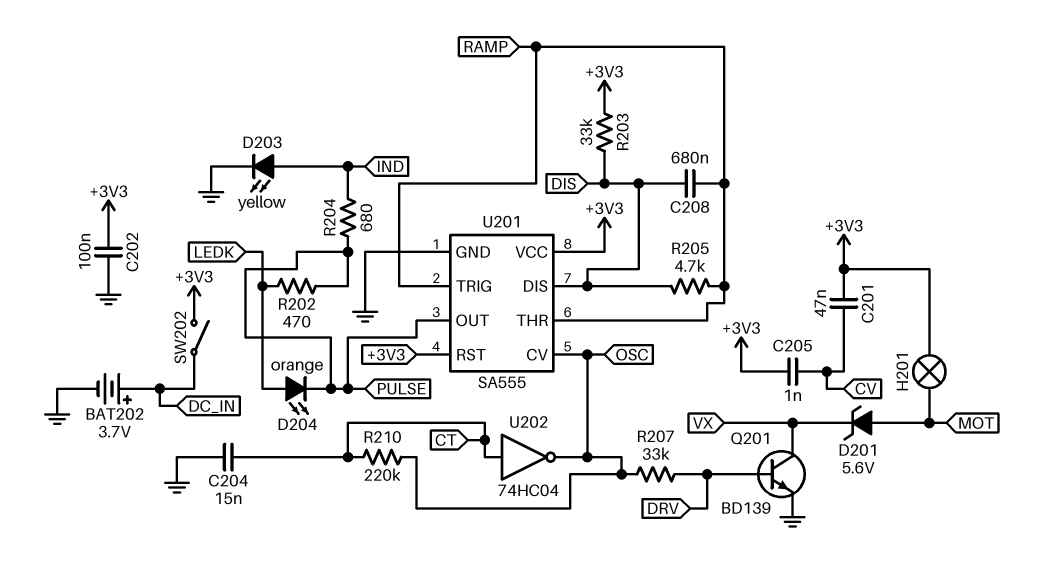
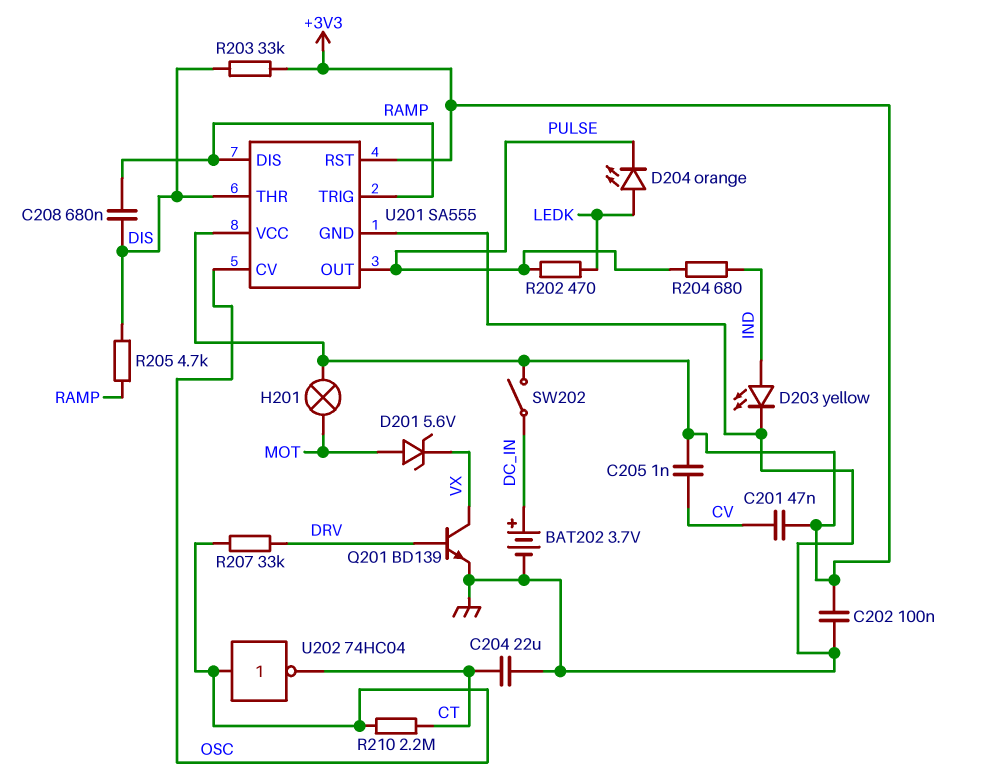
C204: 15nF (CT, GND) -> 22uF (CT, GND)
R210: 220k (CT, OSC) -> 2.2M (CT, OSC)
U201 pin DIS: DIS -> RAMP
U201 pin THR: RAMP -> DIS
U202: NOT 74HC04 (in CT, out OSC) -> NOT 74HC04 (in OSC, out CT)

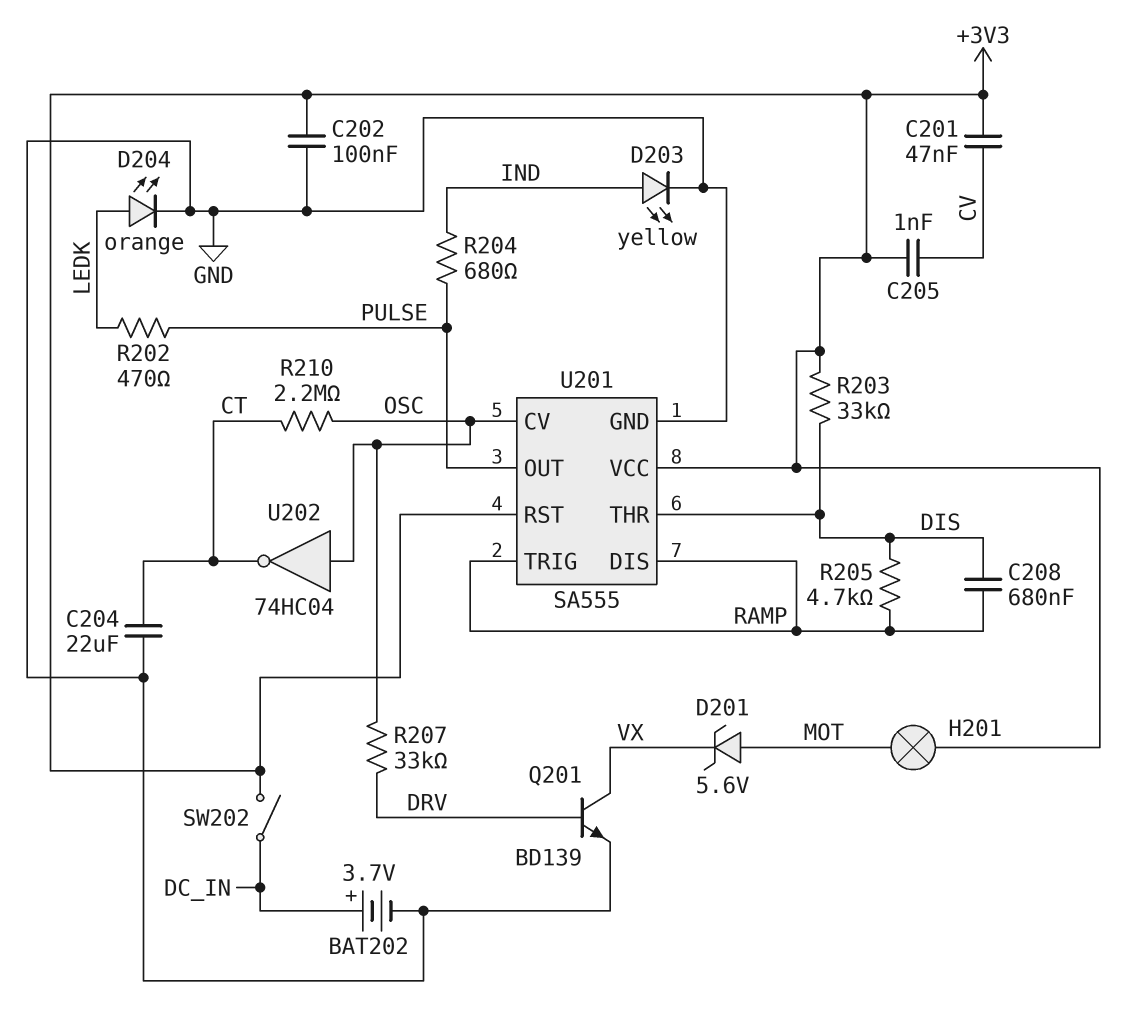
D204: LED orange (A LEDK, K PULSE) -> LED orange (A LEDK, K GND)

